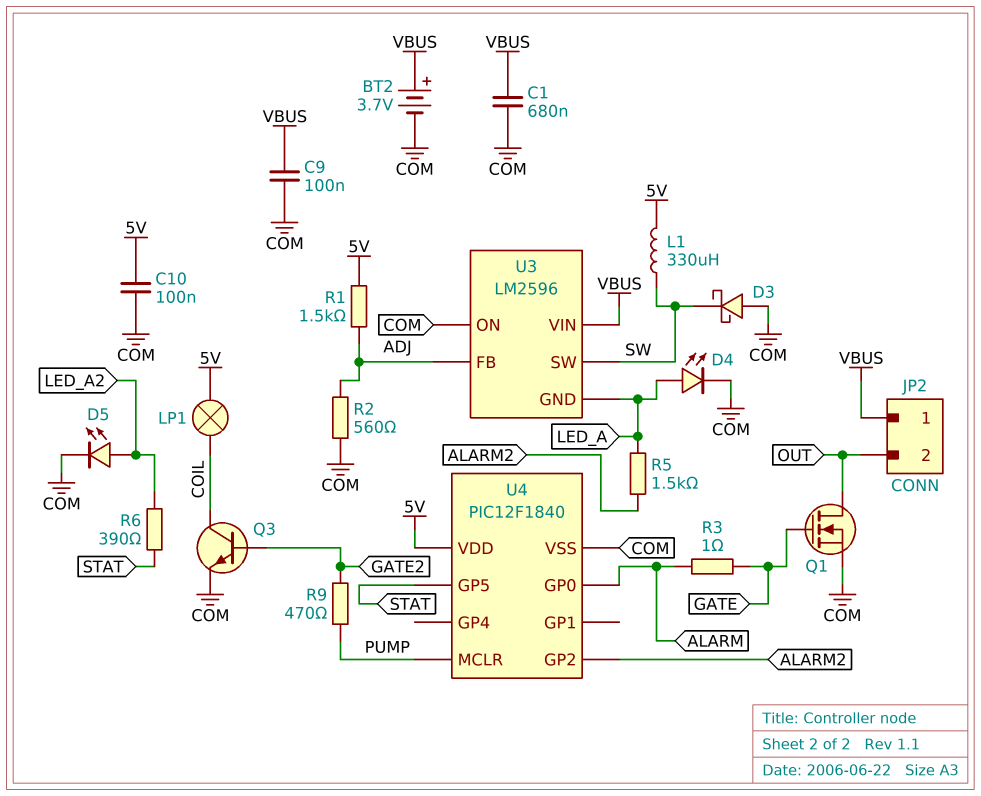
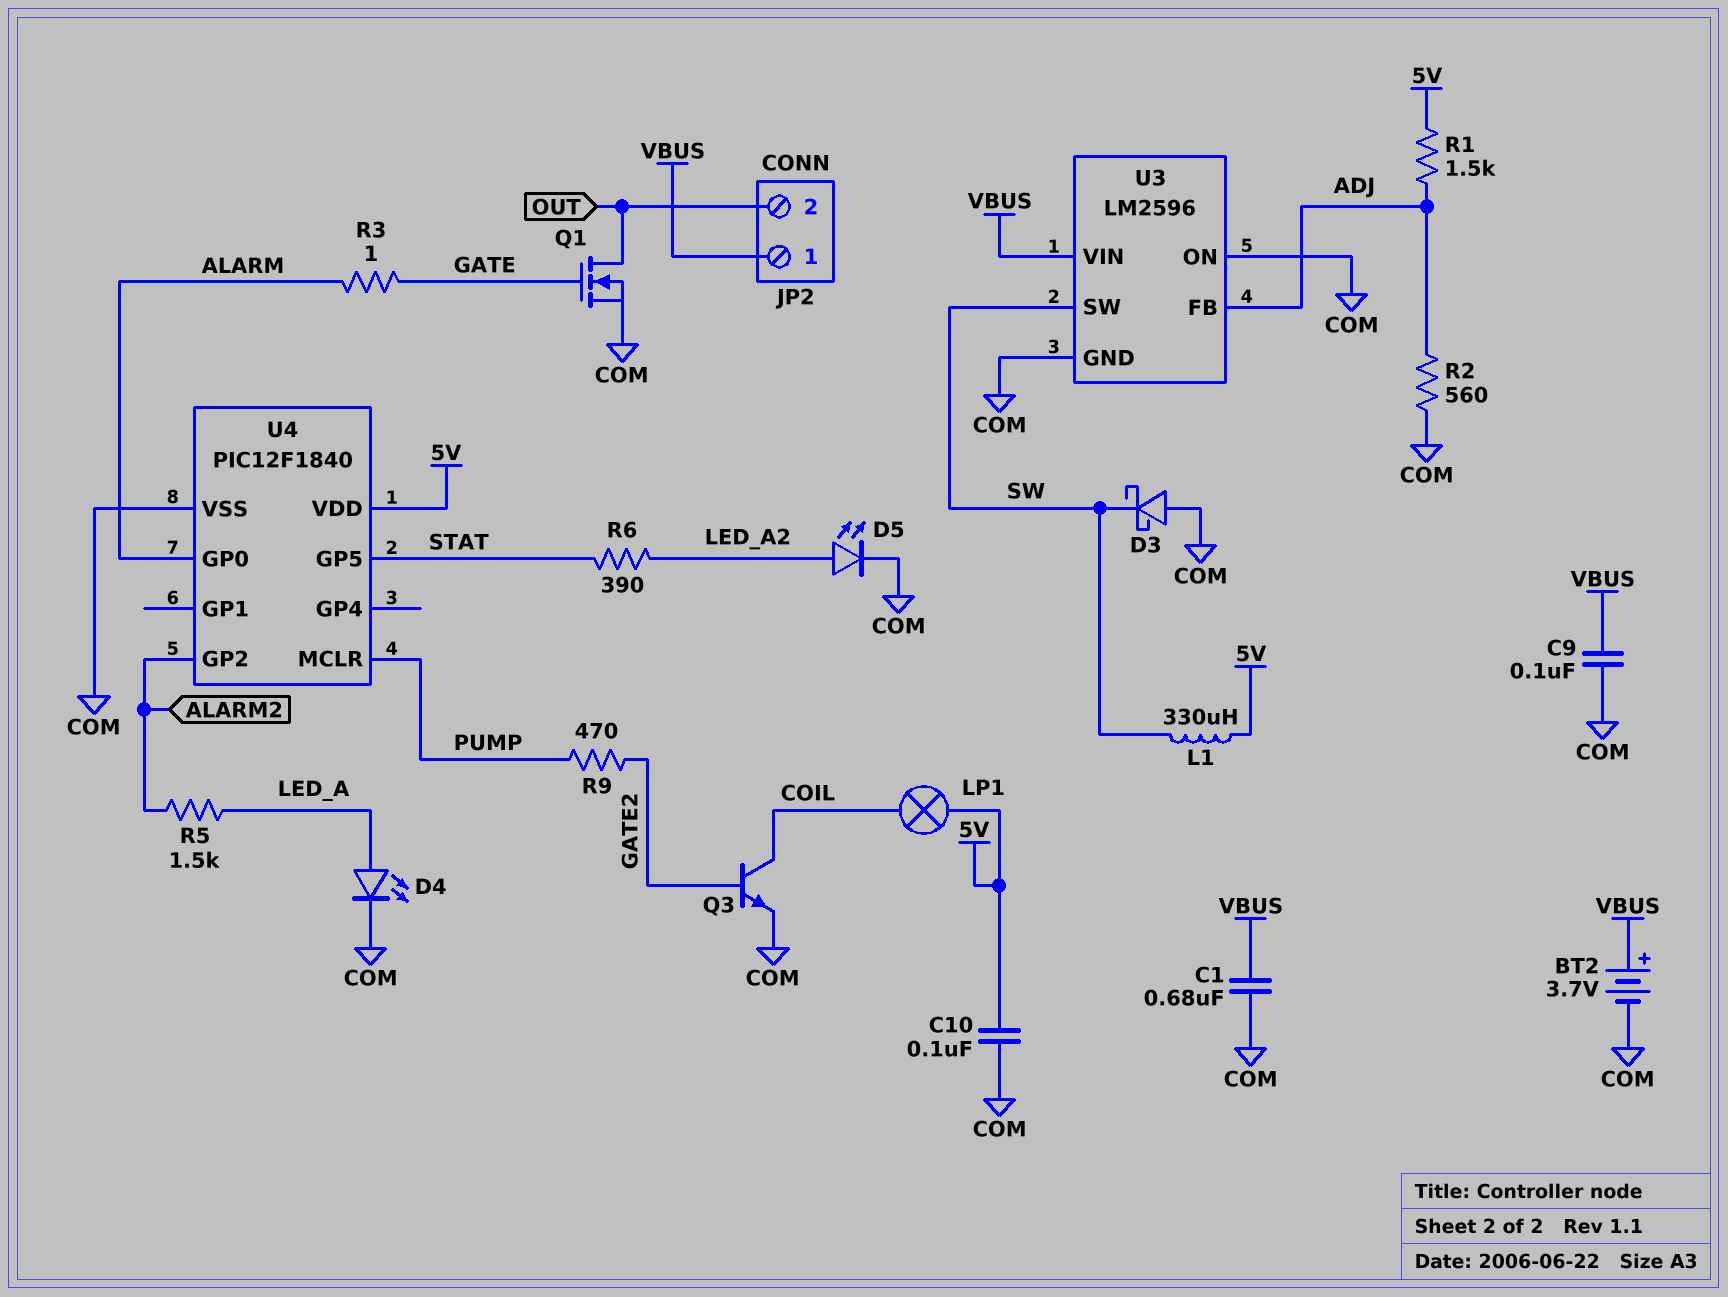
U3 pin GND: LED_A -> COM

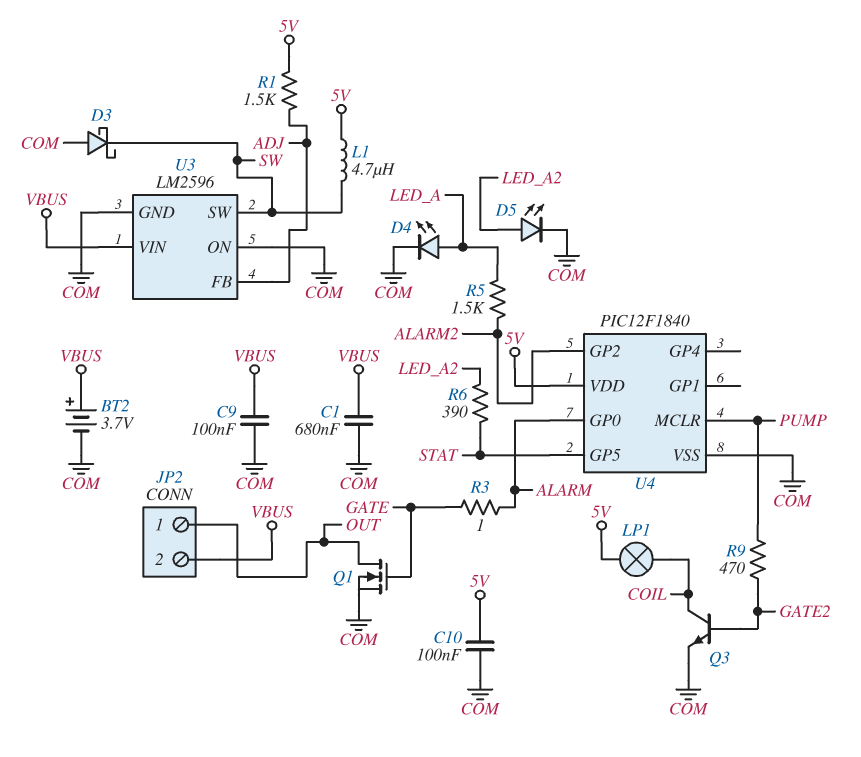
JP2 pin 1: VBUS -> OUT
JP2 pin 2: OUT -> VBUS
L1: 330uH (5V, SW) -> 4.7uH (5V, SW)
R2: 560 (ADJ, COM) -> none

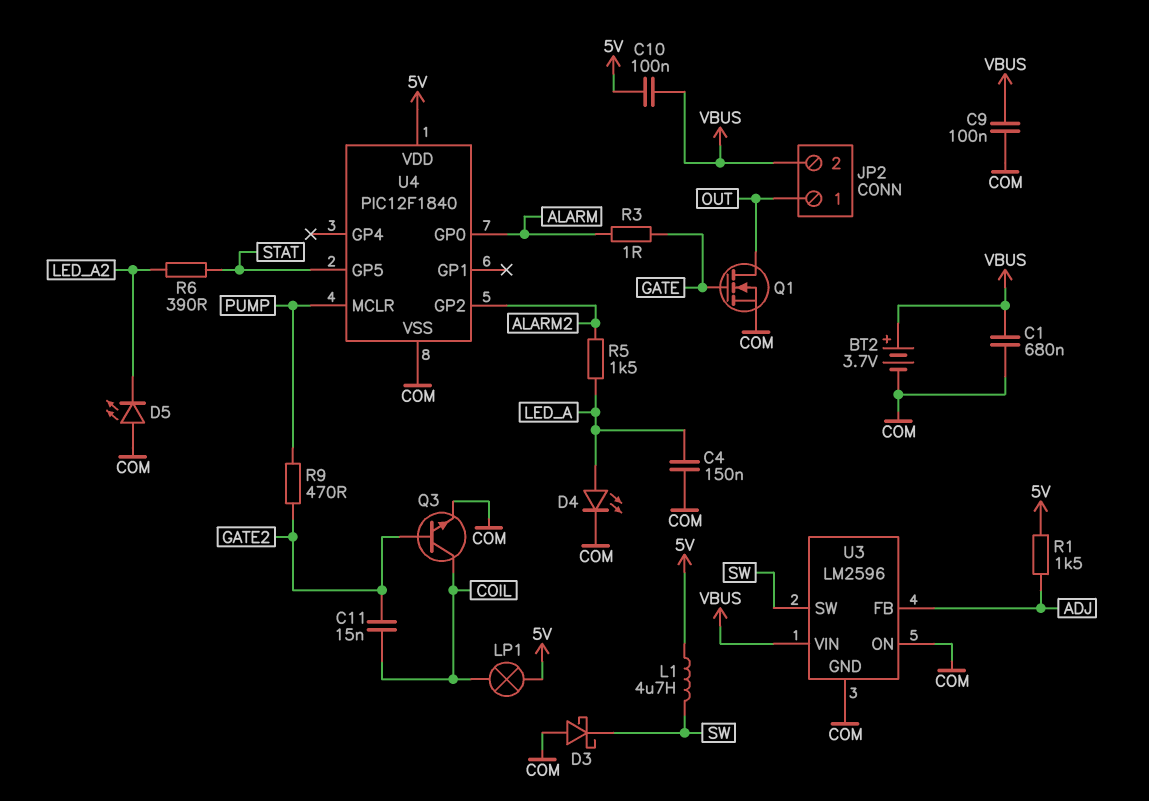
C4: none -> 150nF (COM, LED_A)
C10: 100nF (5V, COM) -> 100nF (5V, VBUS)
C11: none -> 15nF (COIL, GATE2)
D5: LED (A LED_A2, K COM) -> LED (A COM, K LED_A2)

